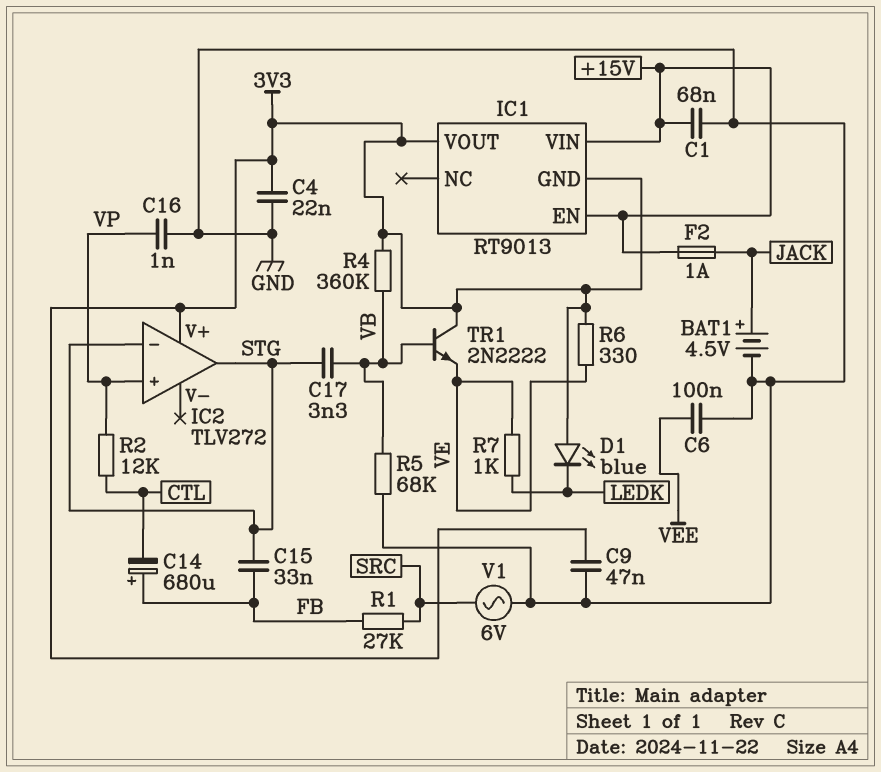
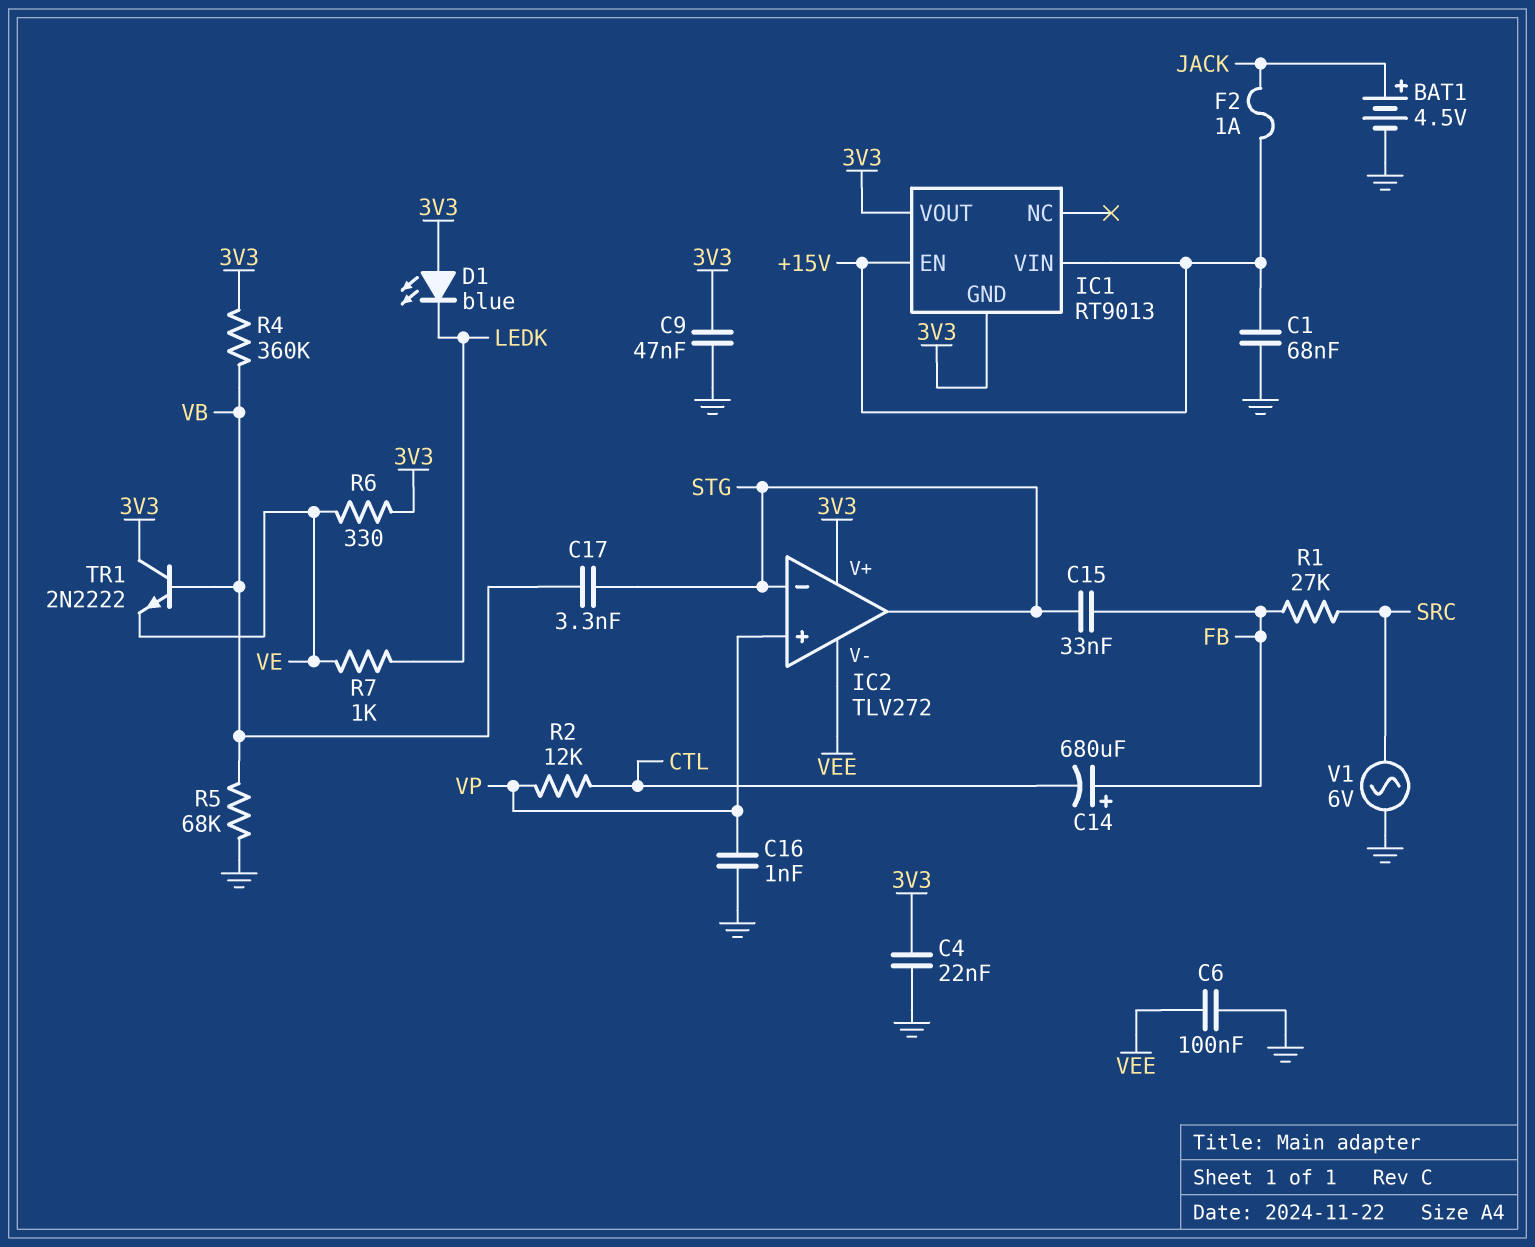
IC2 pin V-: none -> VEE

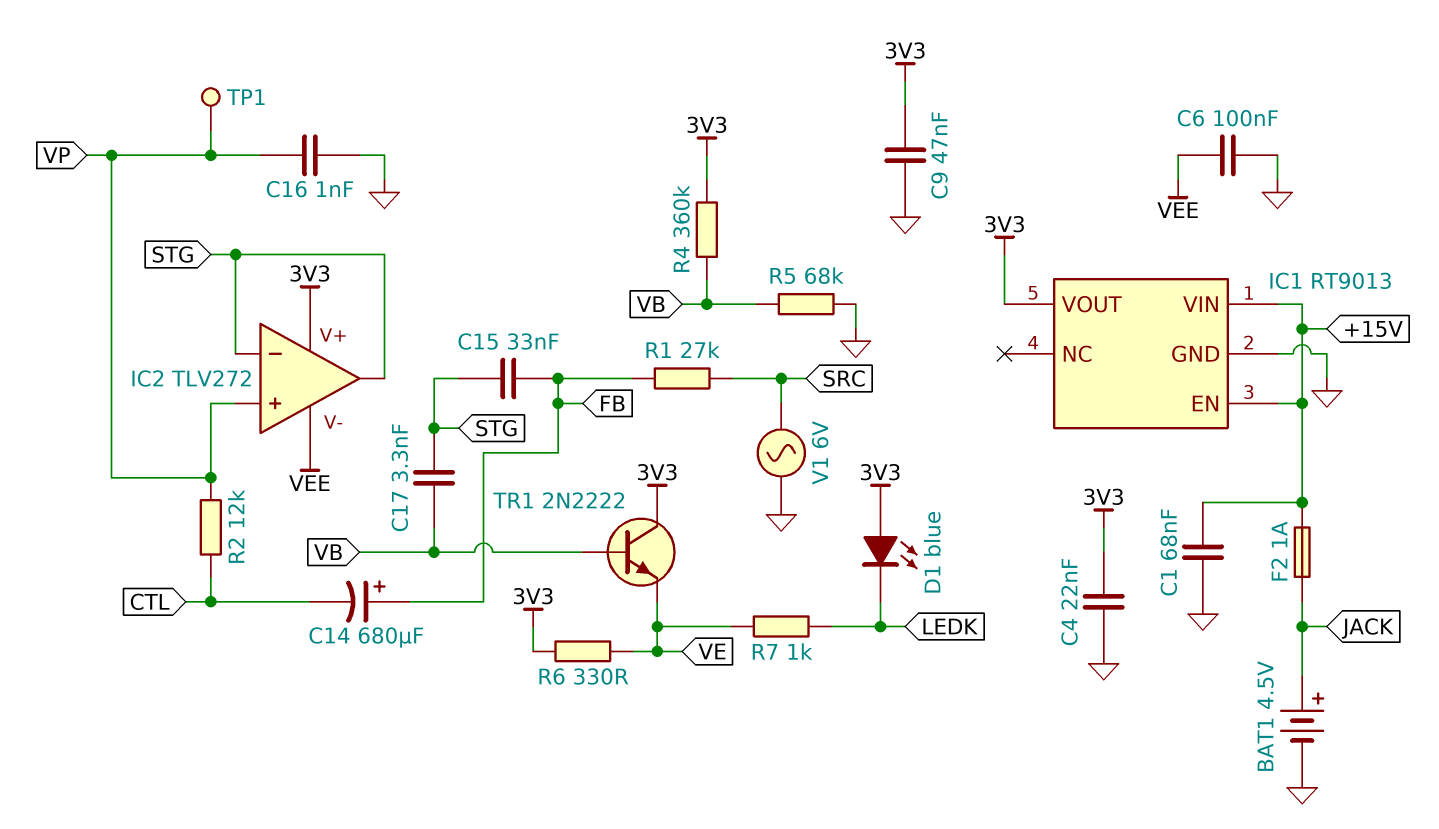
IC1 pin GND: 3V3 -> GND
TP1: none -> test point (VP)

